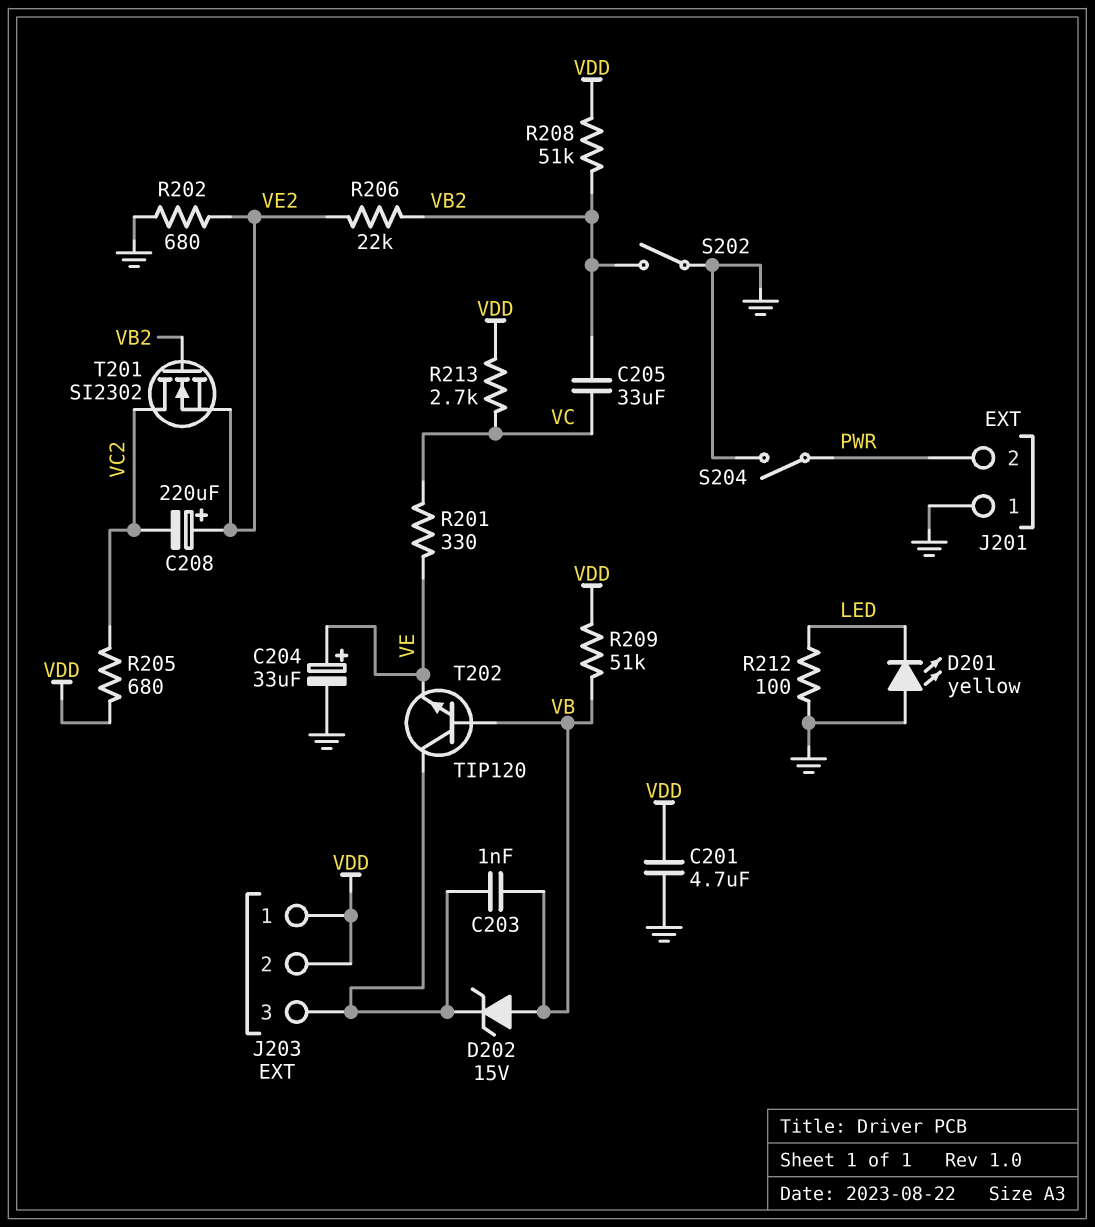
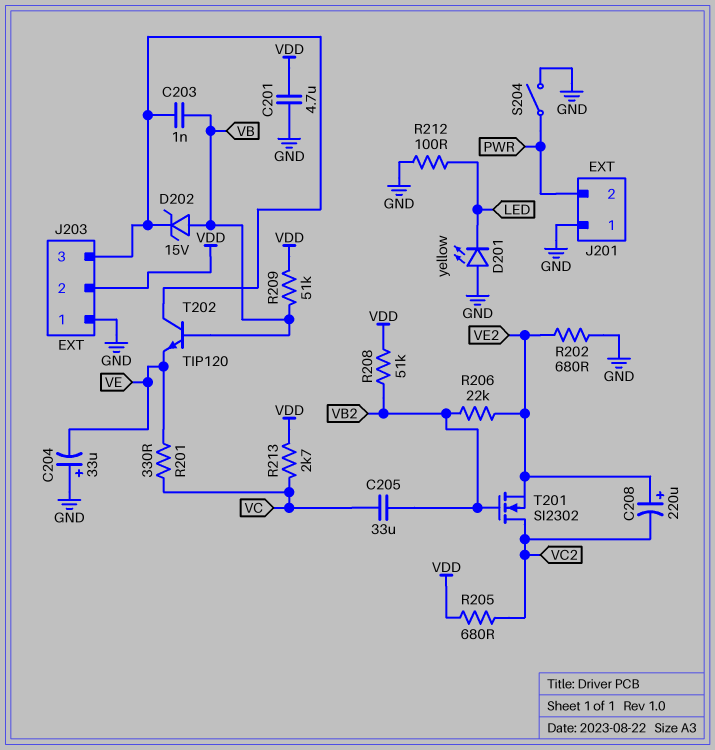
C204: 33uF (plus VE, minus GND) -> 33uF (plus GND, minus VE)
J203 pin 1: VDD -> GND
S202: switch (GND, VB2) -> none

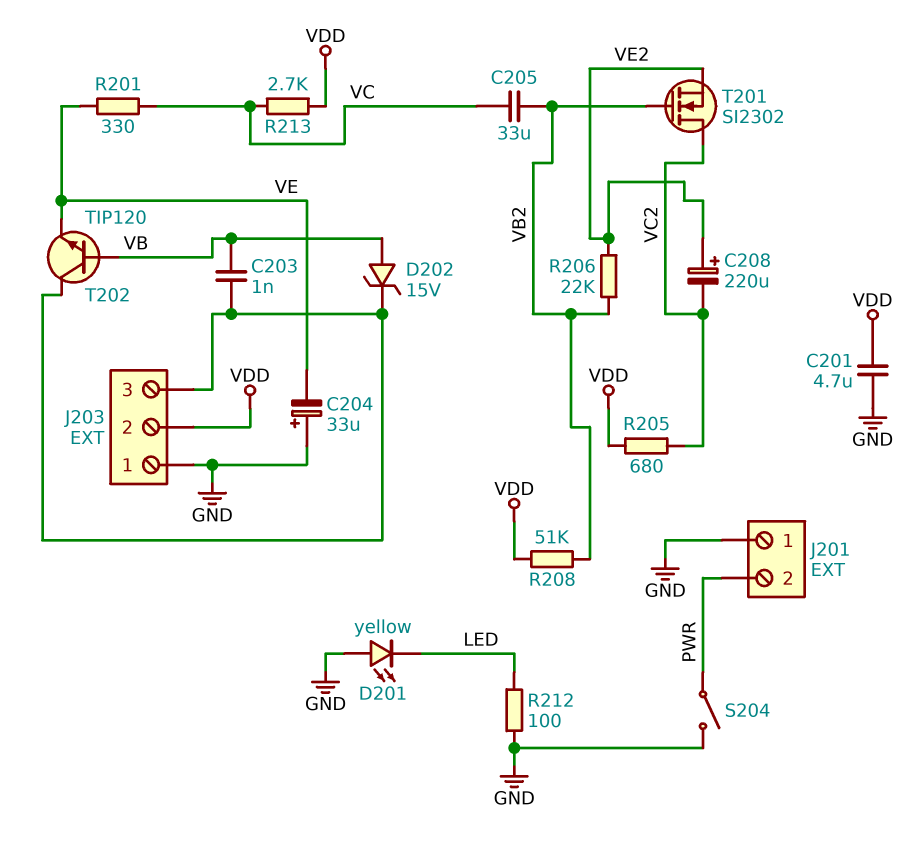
R202: 680 (GND, VE2) -> none
R209: 51k (VB, VDD) -> none

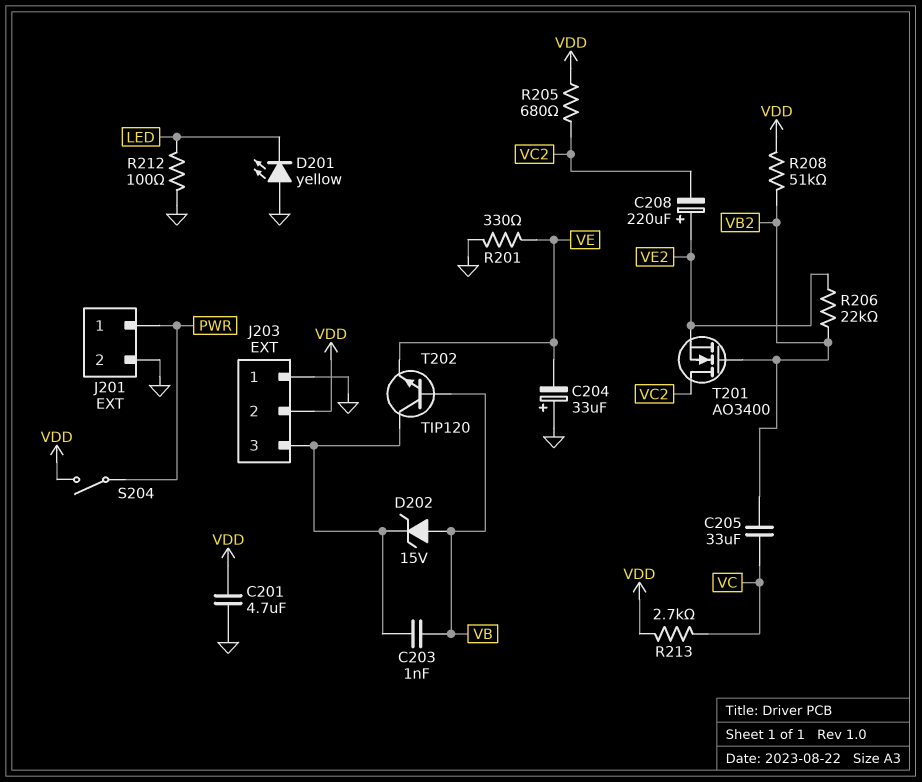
J201 pin 1: GND -> PWR
J201 pin 2: PWR -> GND
R201: 330 (VC, VE) -> 330 (GND, VE)
S204: switch (GND, PWR) -> switch (PWR, VDD)
T201: NMOS SI2302 (G VB2, D VC2, S VE2) -> NMOS AO3400 (G VB2, D VC2, S VE2)

